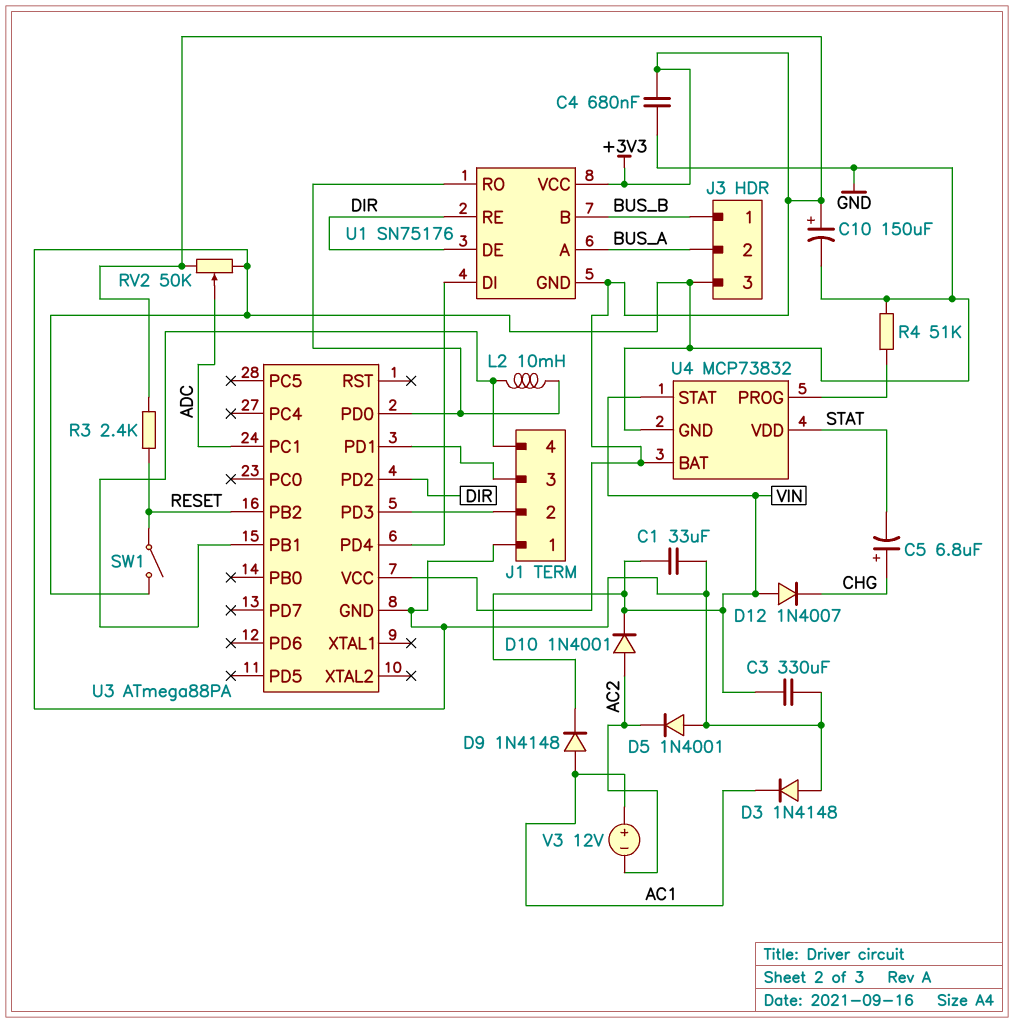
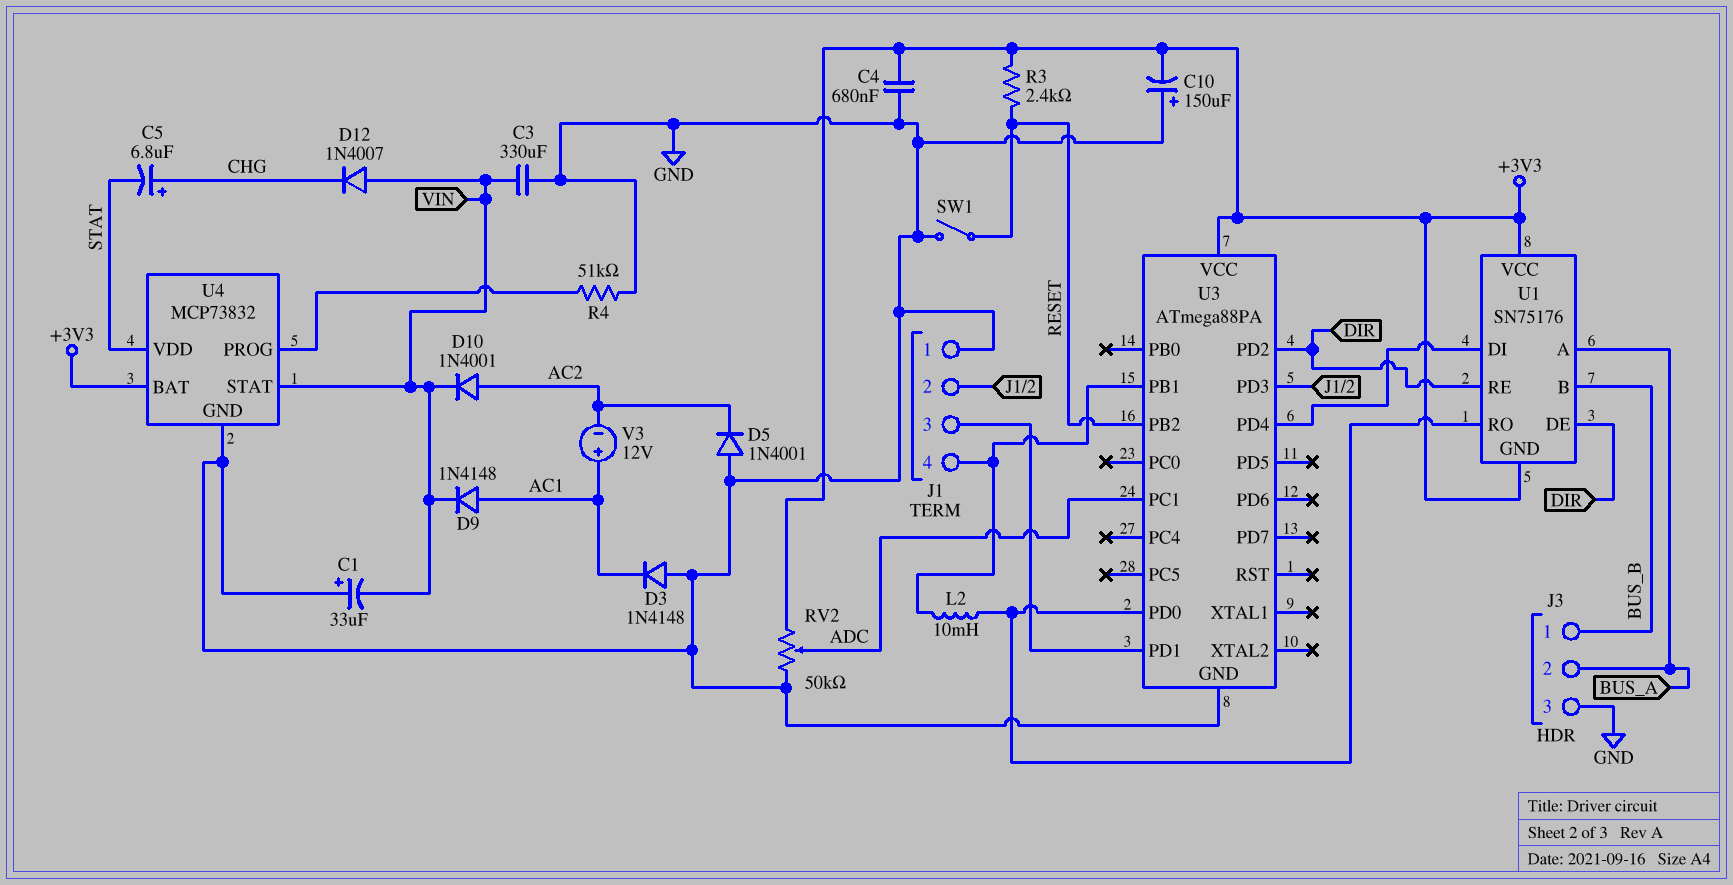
C1: 33uF (GND, VIN) -> 33uF (plus GND, minus VIN)
C10: 150uF (plus +3V3, minus GND) -> 150uF (plus GND, minus +3V3)

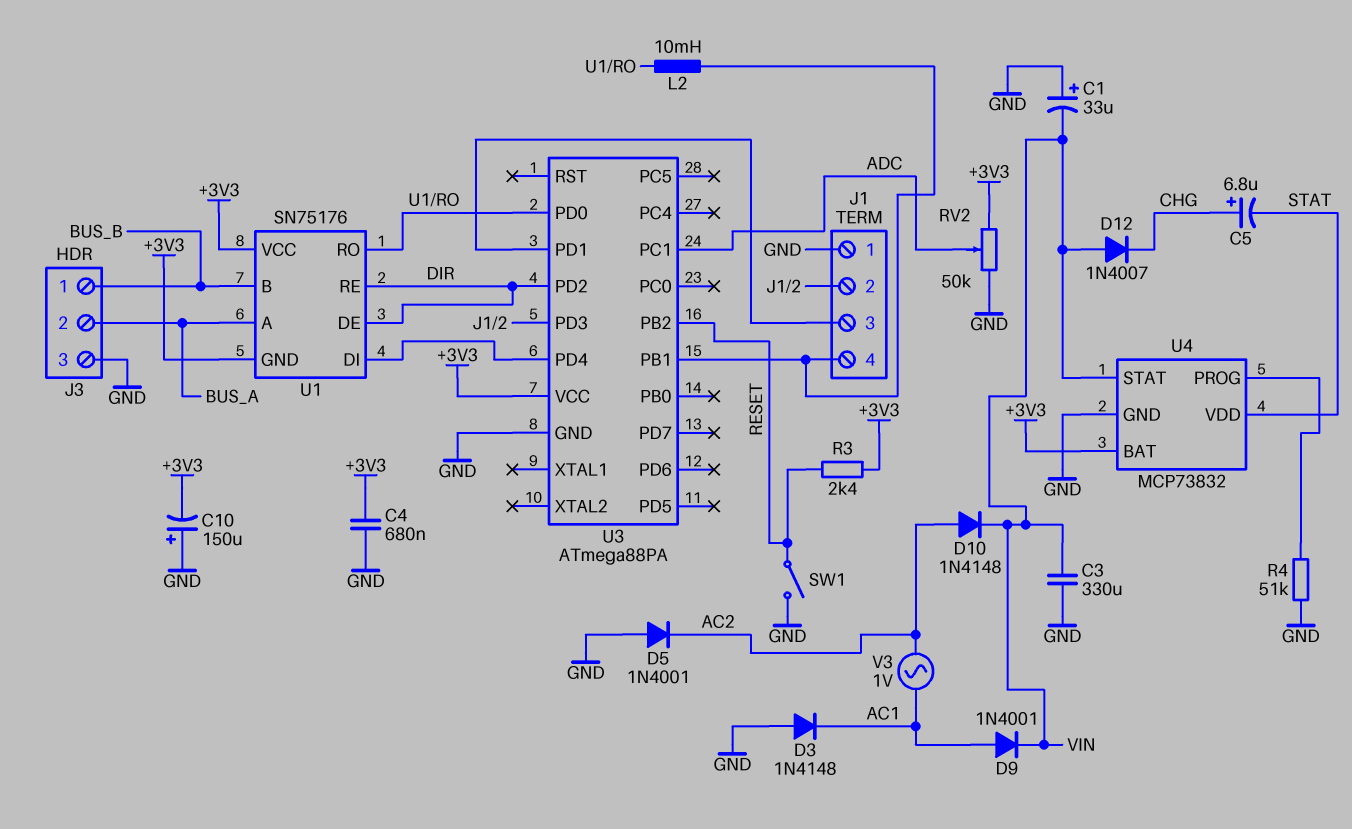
D9: diode 1N4148 (A AC1, K VIN) -> diode 1N4001 (A AC1, K VIN)
D10: diode 1N4001 (A AC2, K VIN) -> diode 1N4148 (A AC2, K VIN)
V3: 12V (plus AC1, minus AC2) -> AC 1V (AC1, AC2)

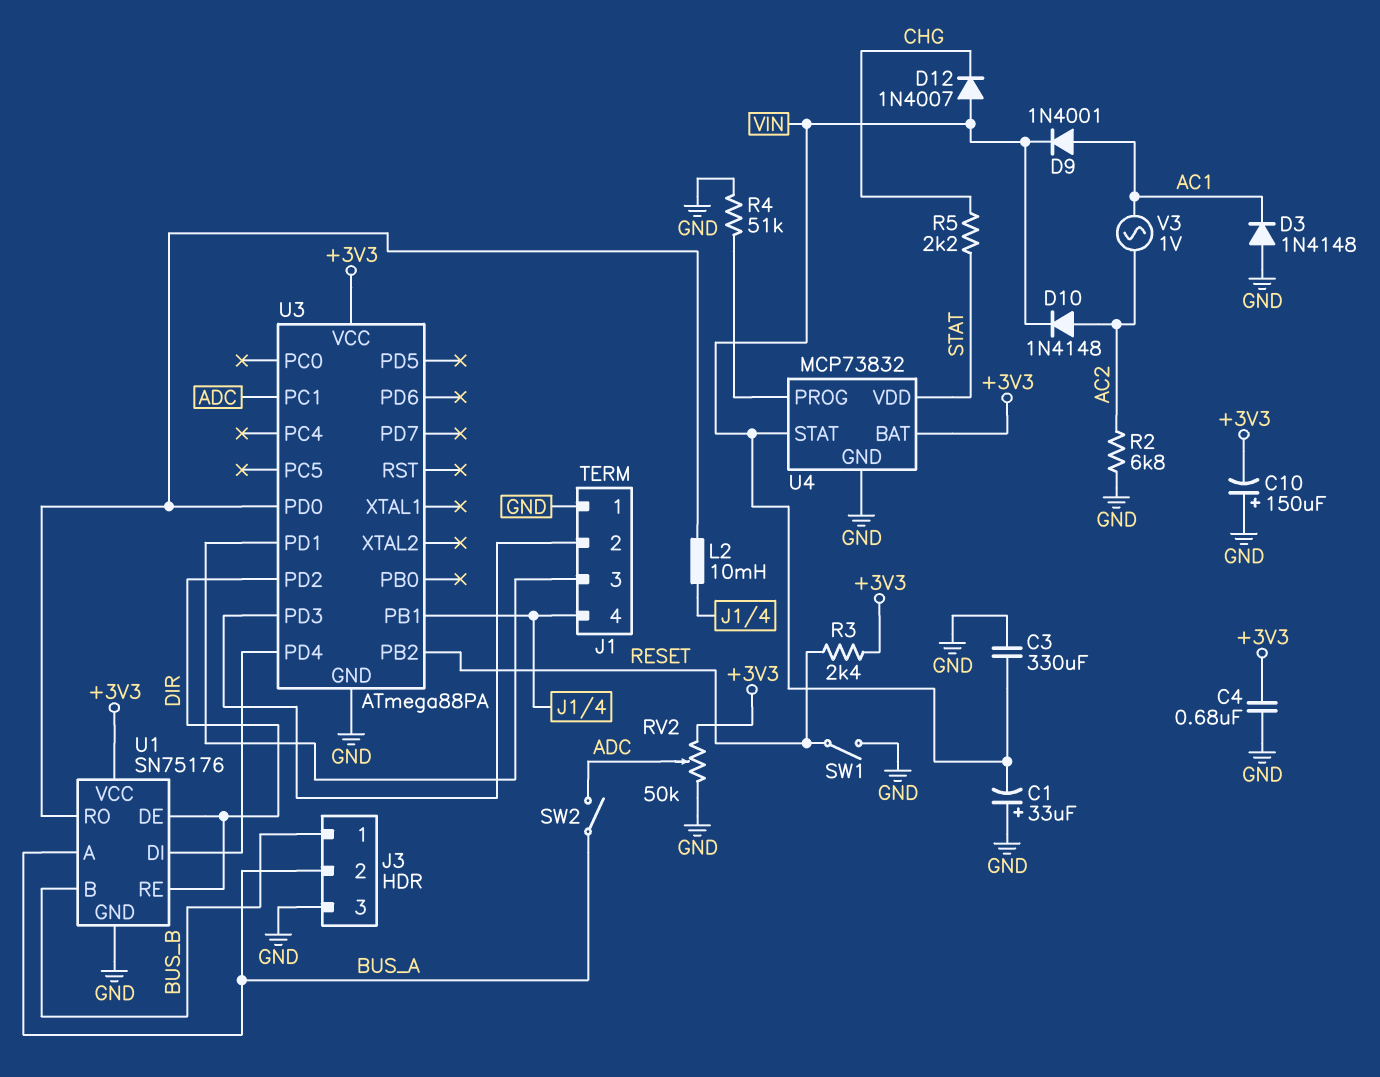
C5: 6.8uF (plus CHG, minus STAT) -> none
D5: diode 1N4001 (A GND, K AC2) -> none
R2: none -> 6.8k (AC2, GND)
R5: none -> 2.2k (CHG, STAT)
SW2: none -> switch (ADC, BUS_A)
U1 pin GND: +3V3 -> GND

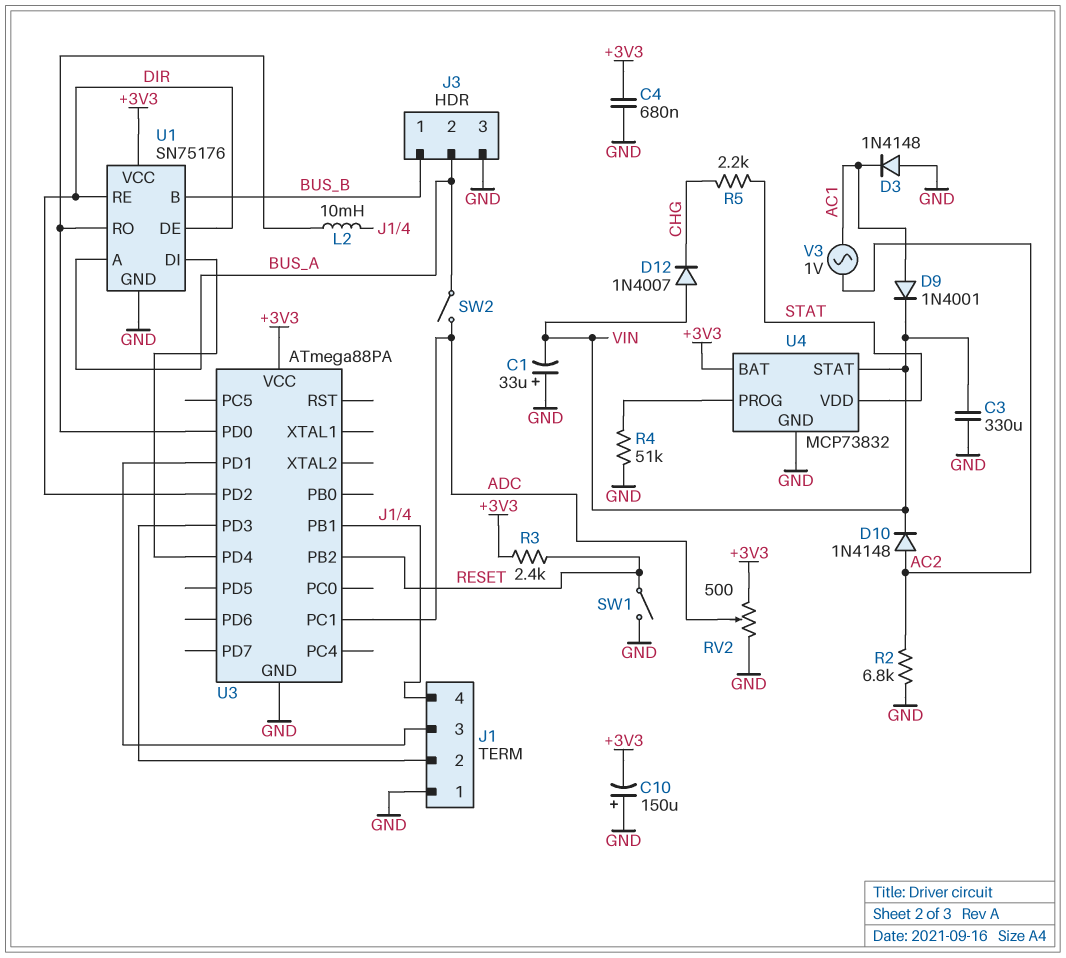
RV2: 50k (+3V3, GND, wiper ADC) -> 500 (+3V3, GND, wiper ADC)

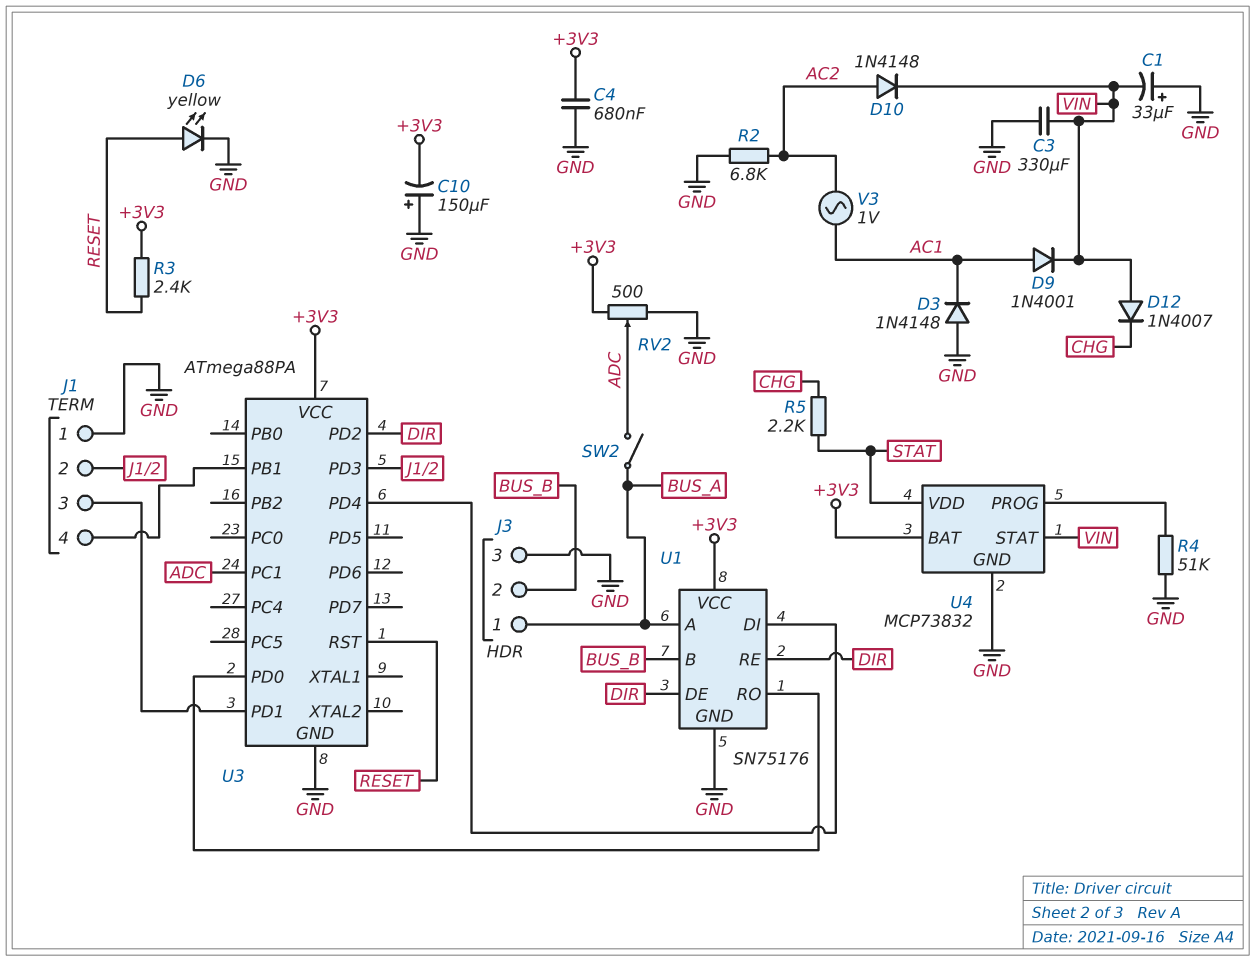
D6: none -> LED yellow (A RESET, K GND)
J3 pin 1: BUS_B -> BUS_A
J3 pin 2: BUS_A -> BUS_B
L2: 10mH (J1/4, U1/RO) -> none
SW1: switch (GND, RESET) -> none
U3 pin PB2: RESET -> none
U3 pin RST: none -> RESET

